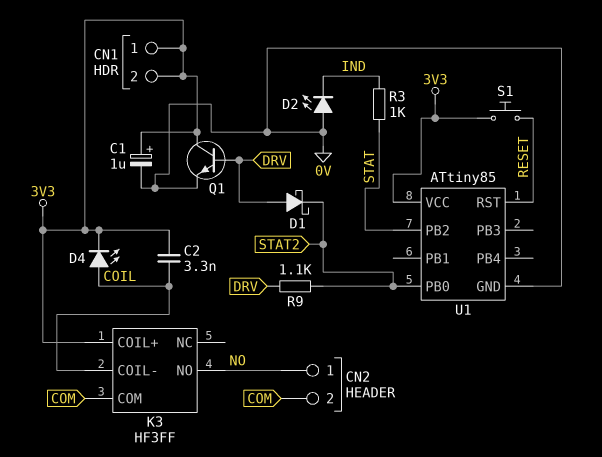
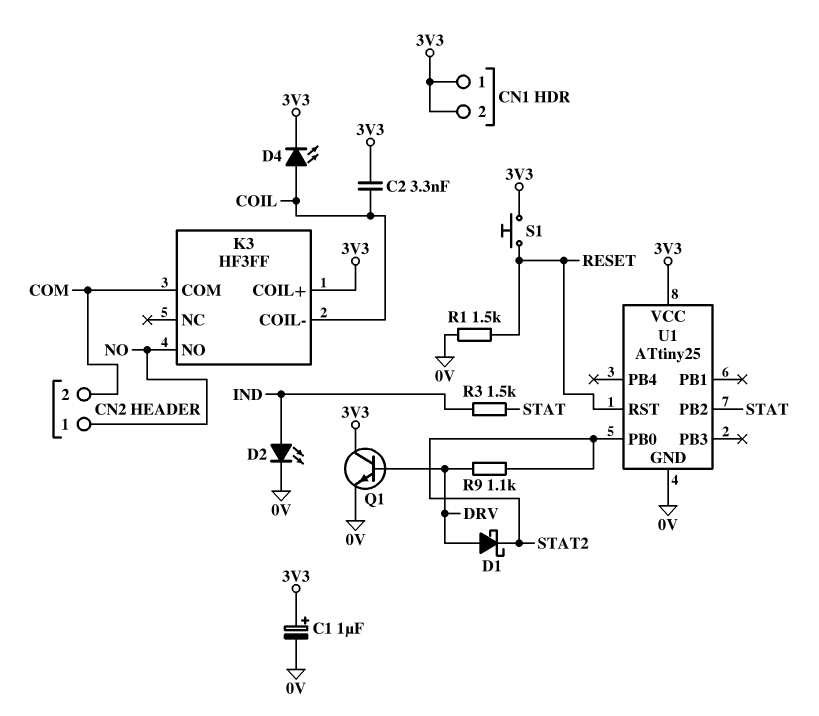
D2: LED (A 0V, K IND) -> LED (A IND, K 0V)
R1: none -> 1.5k (0V, RESET)
R3: 1k (IND, STAT) -> 1.5k (IND, STAT)
U1: ATtiny85 -> ATtiny25

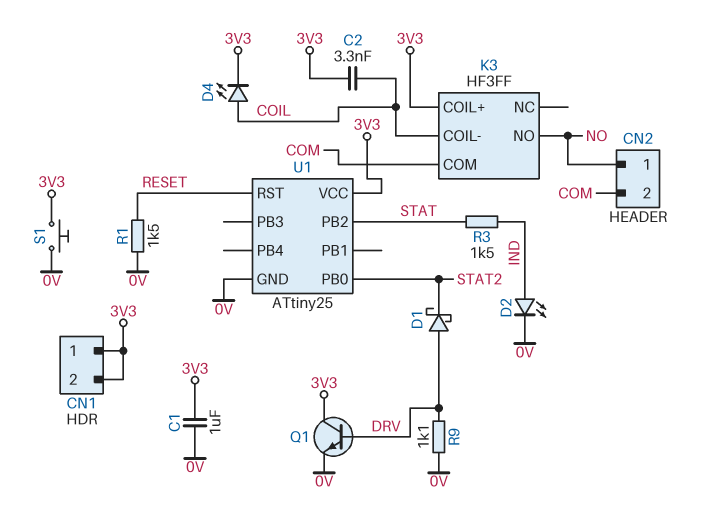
C1: 1uF (plus 3V3, minus 0V) -> 1uF (0V, 3V3)
R9: 1.1k (DRV, STAT2) -> 1.1k (0V, DRV)
S1: button (3V3, RESET) -> button (0V, 3V3)

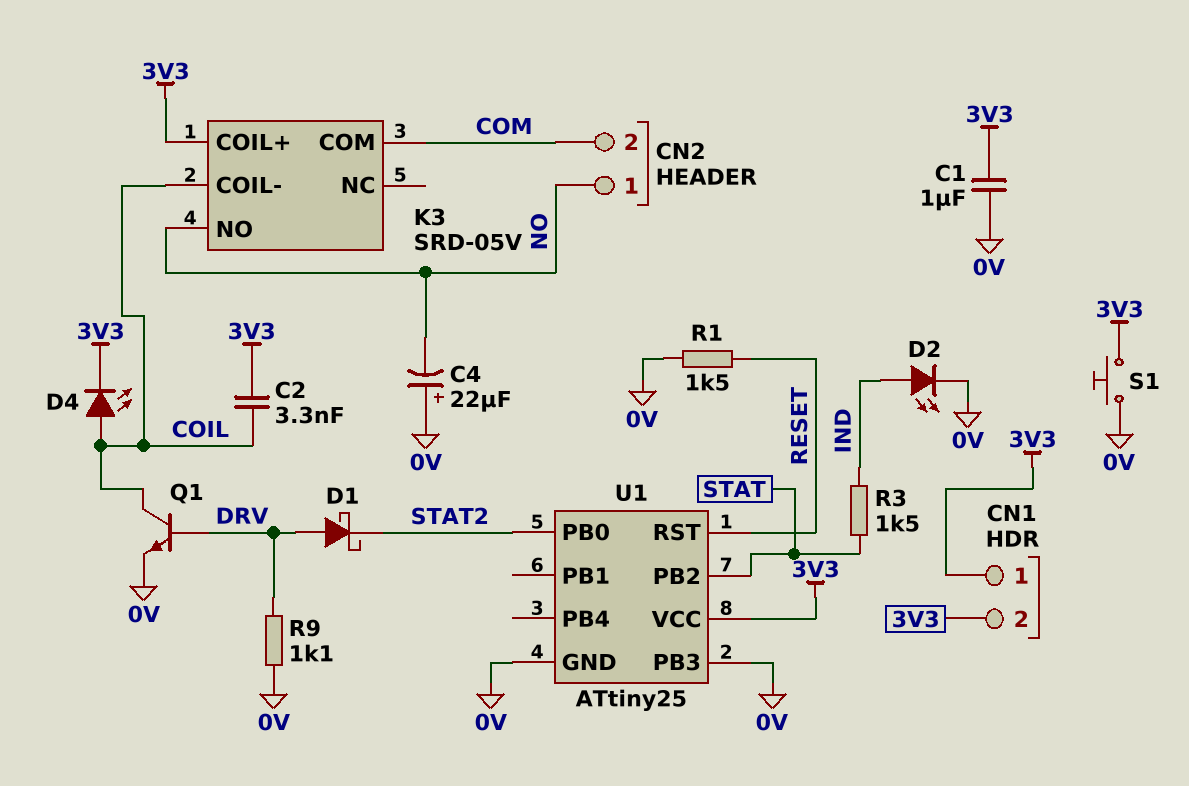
C4: none -> 22uF (plus 0V, minus NO)
K3: HF3FF -> SRD-05V
Q1: NPN (B DRV, C 3V3, E 0V) -> NPN (B DRV, C COIL, E 0V)
U1 pin PB3: none -> 0V

